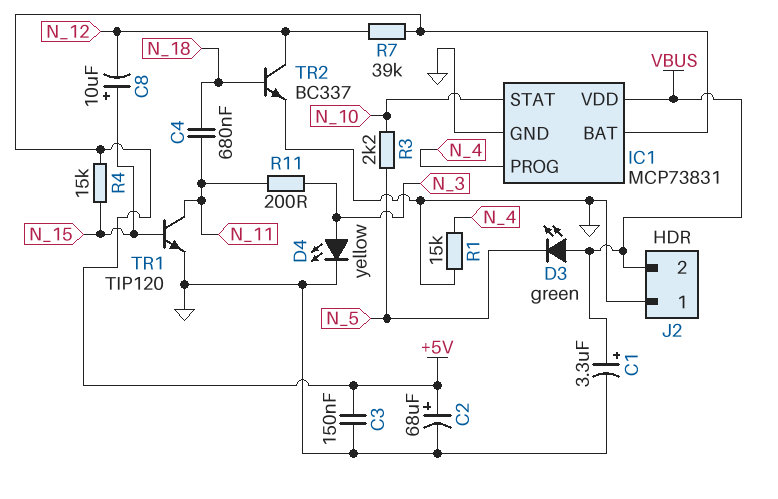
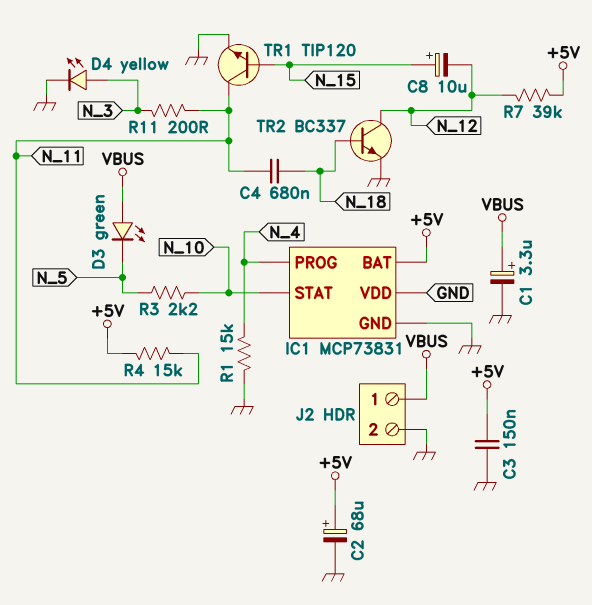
IC1 pin VDD: VBUS -> GND
J2 pin 1: GND -> VBUS
J2 pin 2: VBUS -> GND
R4: 15k (+5V, N_15) -> 15k (+5V, N_11)

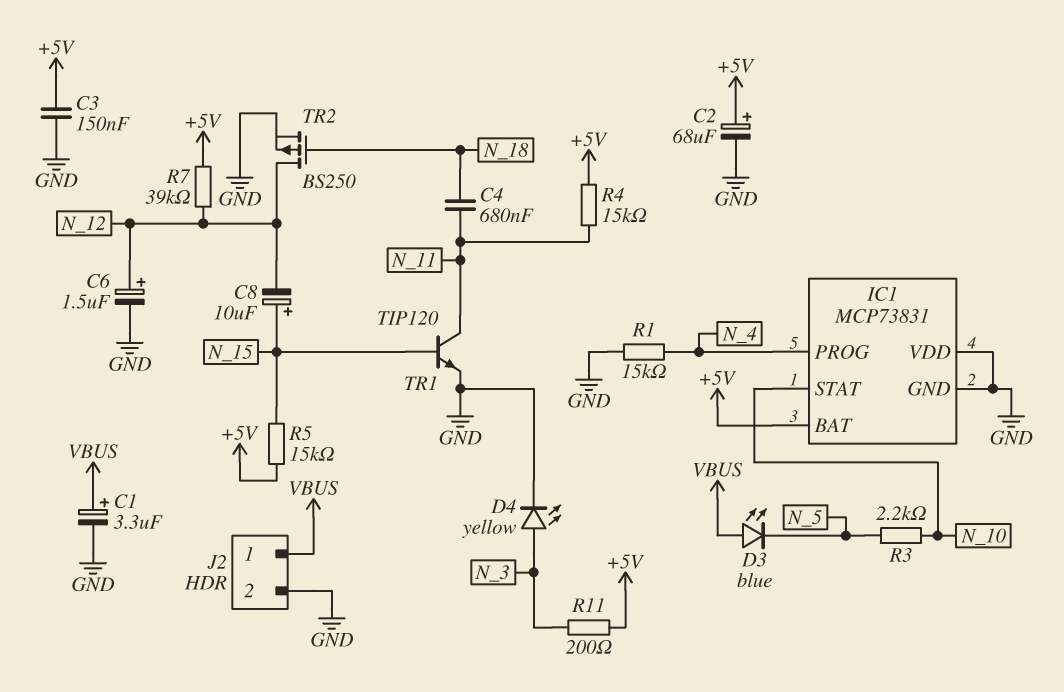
C6: none -> 1.5uF (plus N_12, minus GND)
D3: LED green (A VBUS, K N_5) -> LED blue (A VBUS, K N_5)
R5: none -> 15k (+5V, N_15)
R11: 200 (N_3, N_11) -> 200 (+5V, N_3)
TR2: NPN BC337 (B N_18, C N_12, E GND) -> PMOS BS250 (G N_18, D N_12, S GND)

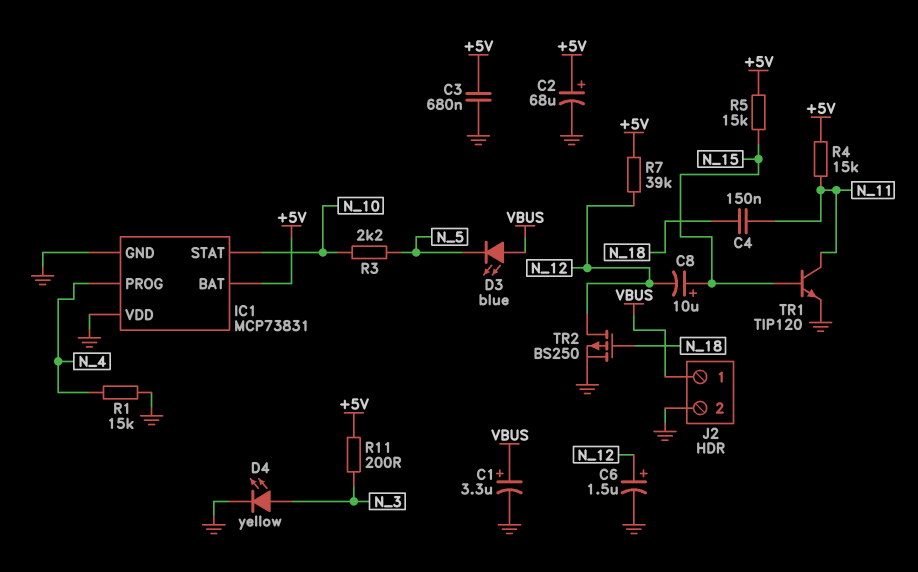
C3: 150nF (+5V, GND) -> 680nF (+5V, GND)
C4: 680nF (N_11, N_18) -> 150nF (N_11, N_18)

